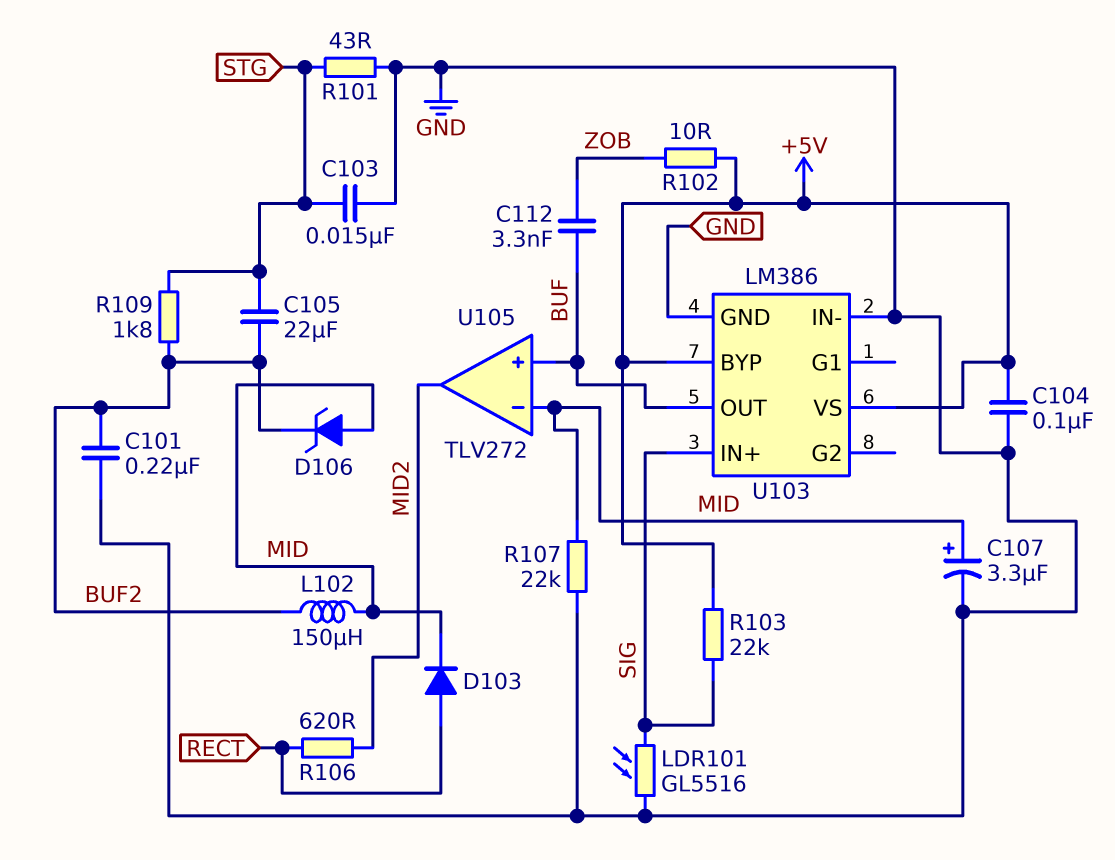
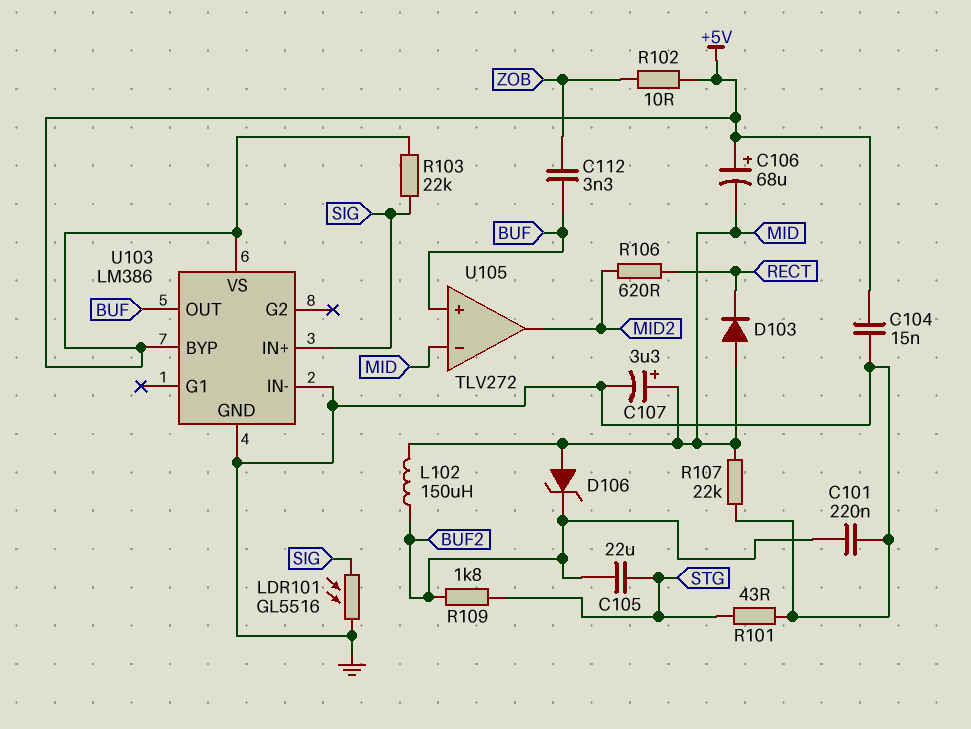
C103: 15nF (GND, STG) -> none
C104: 100nF (+5V, GND) -> 15nF (+5V, GND)
C106: none -> 68uF (plus +5V, minus MID)
D103: diode (A RECT, K MID) -> diode (A MID, K RECT)

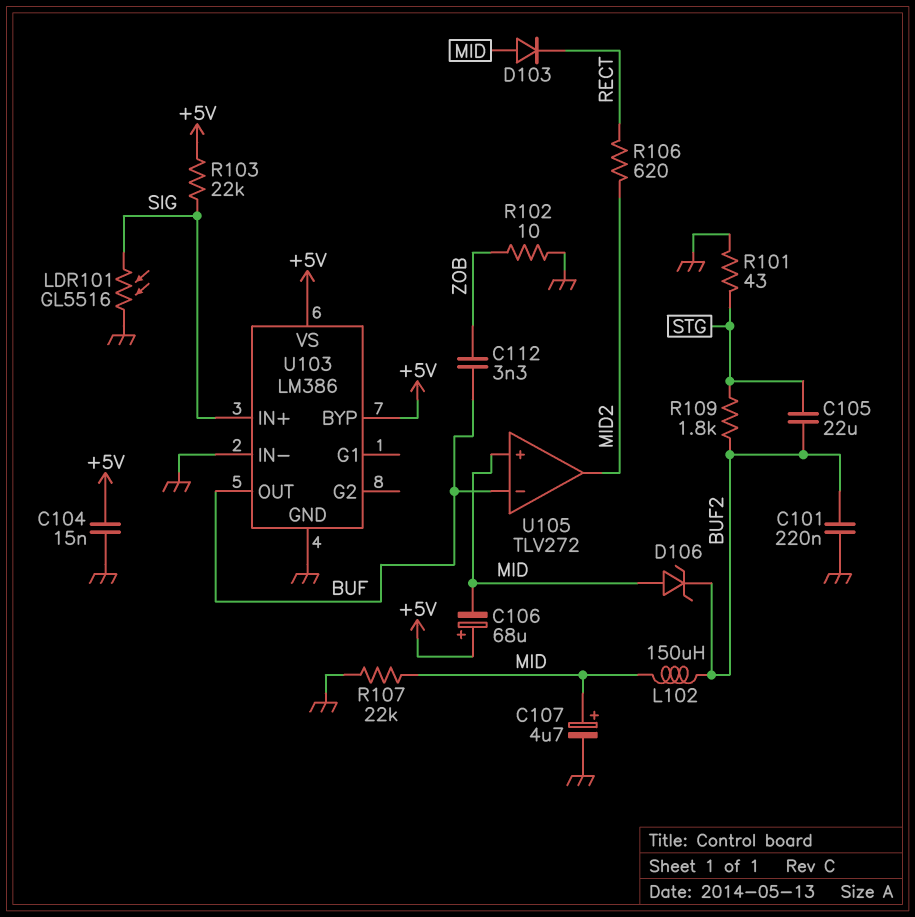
C107: 3.3uF (plus MID, minus GND) -> 4.7uF (plus MID, minus GND)
R102: 10 (+5V, ZOB) -> 10 (GND, ZOB)
U105 pin in+: BUF -> MID
U105 pin in-: MID -> BUF

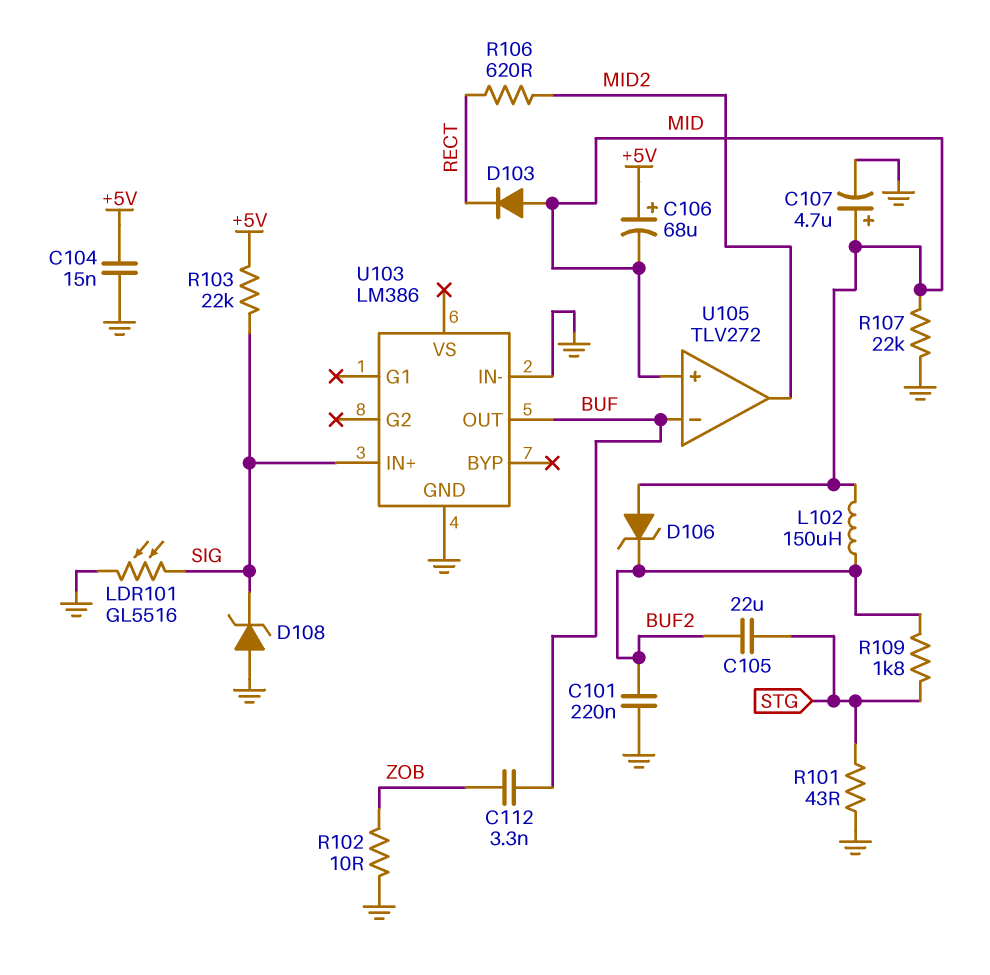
D108: none -> zener (A GND, K SIG)
U103 pin BYP: +5V -> none
U103 pin VS: +5V -> none

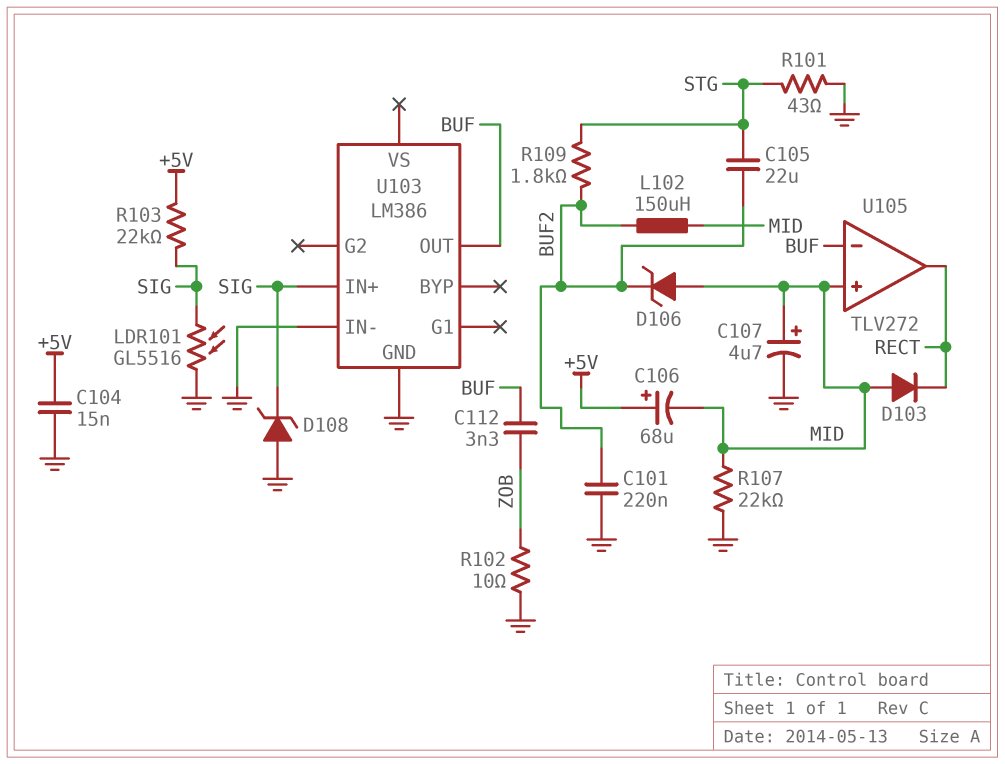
R106: 620 (MID2, RECT) -> none
U105 pin out: MID2 -> RECT

